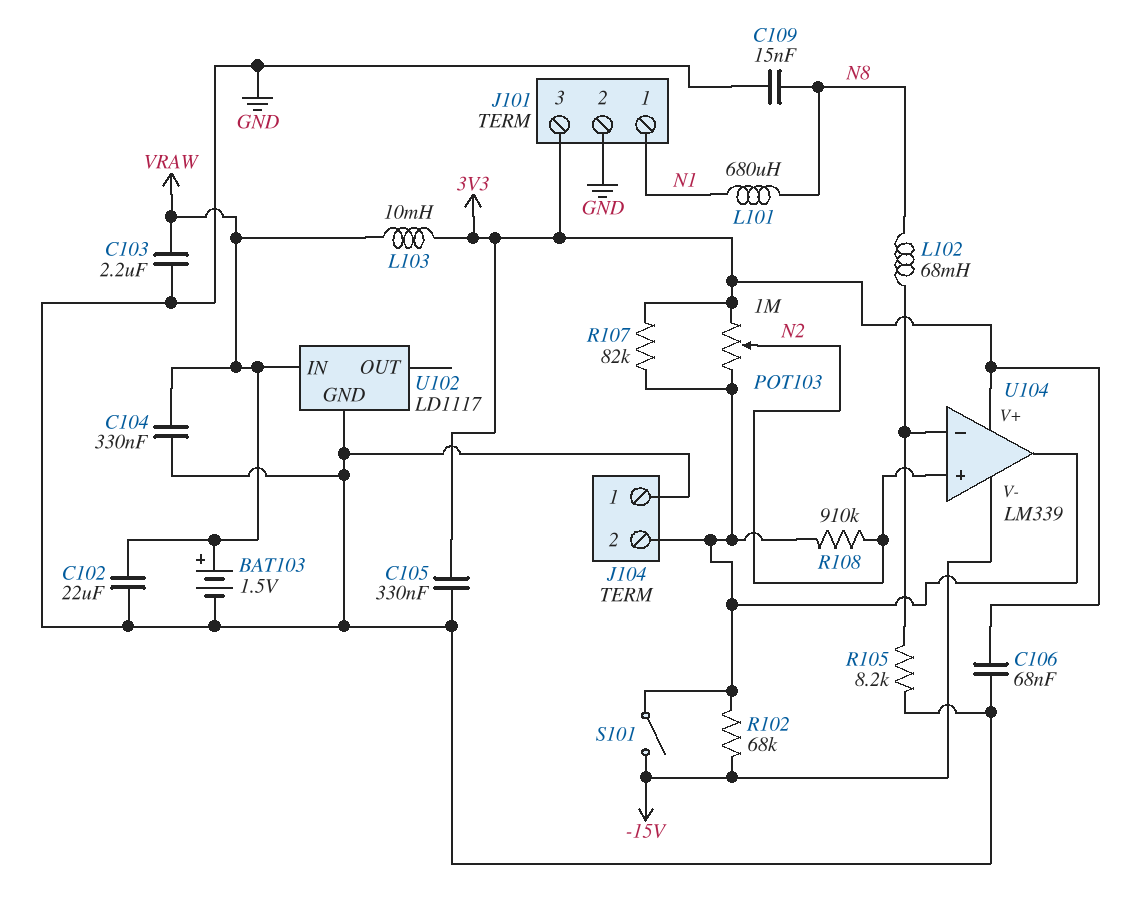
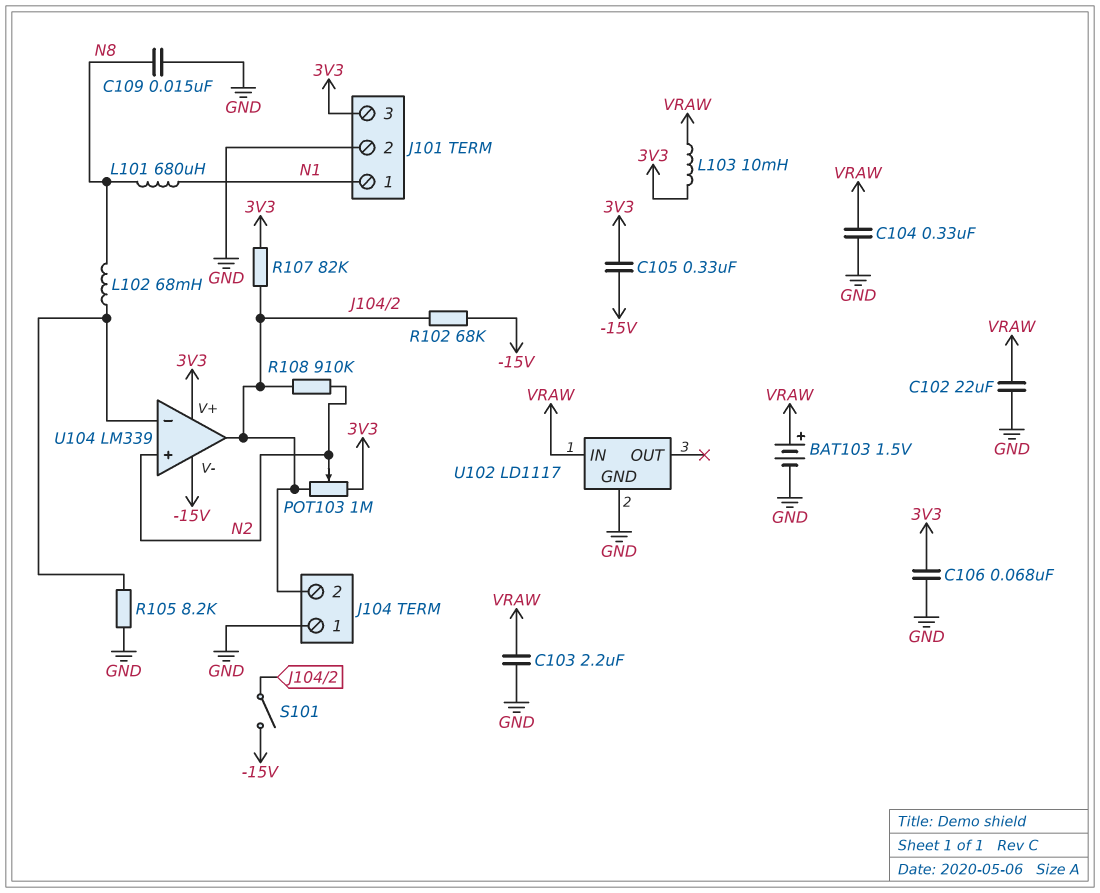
C105: 330nF (3V3, GND) -> 330nF (-15V, 3V3)

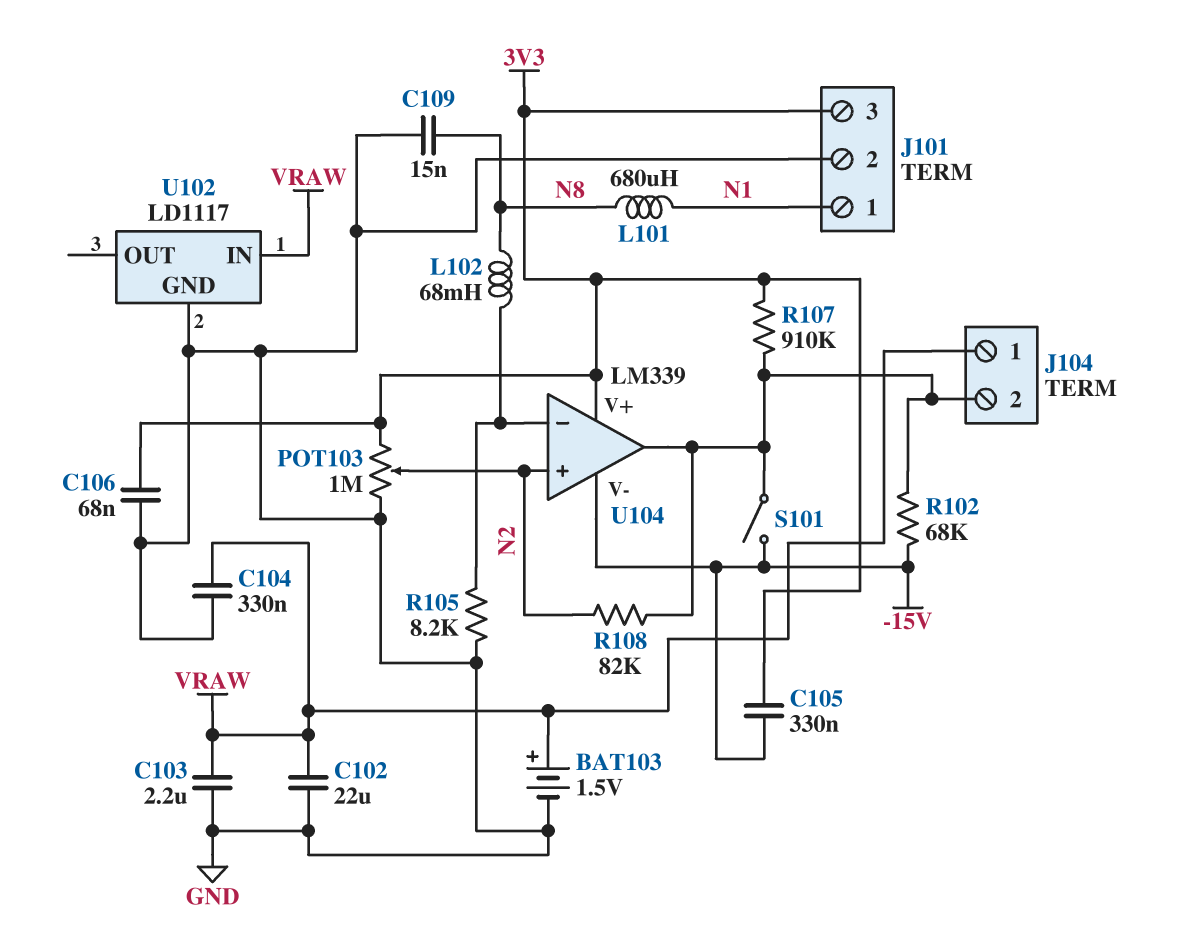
J104 pin 1: GND -> VRAW
L103: 10mH (3V3, VRAW) -> none
POT103: 1M (3V3, J104/2, wiper N2) -> 1M (3V3, GND, wiper N2)
R107: 82k (3V3, J104/2) -> 910k (3V3, J104/2)
R108: 910k (J104/2, N2) -> 82k (J104/2, N2)

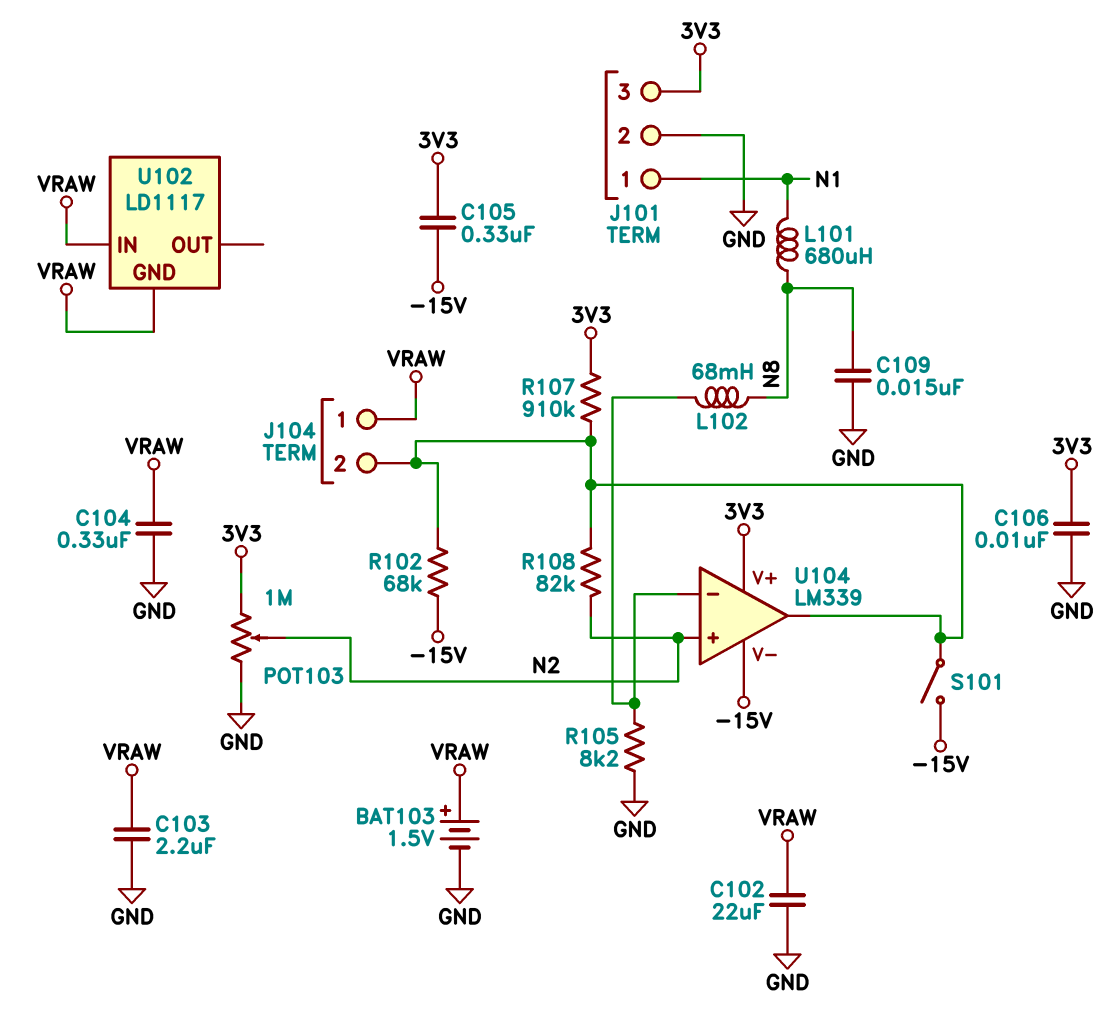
C106: 68nF (3V3, GND) -> 10nF (3V3, GND)
U102 pin GND: GND -> VRAW

